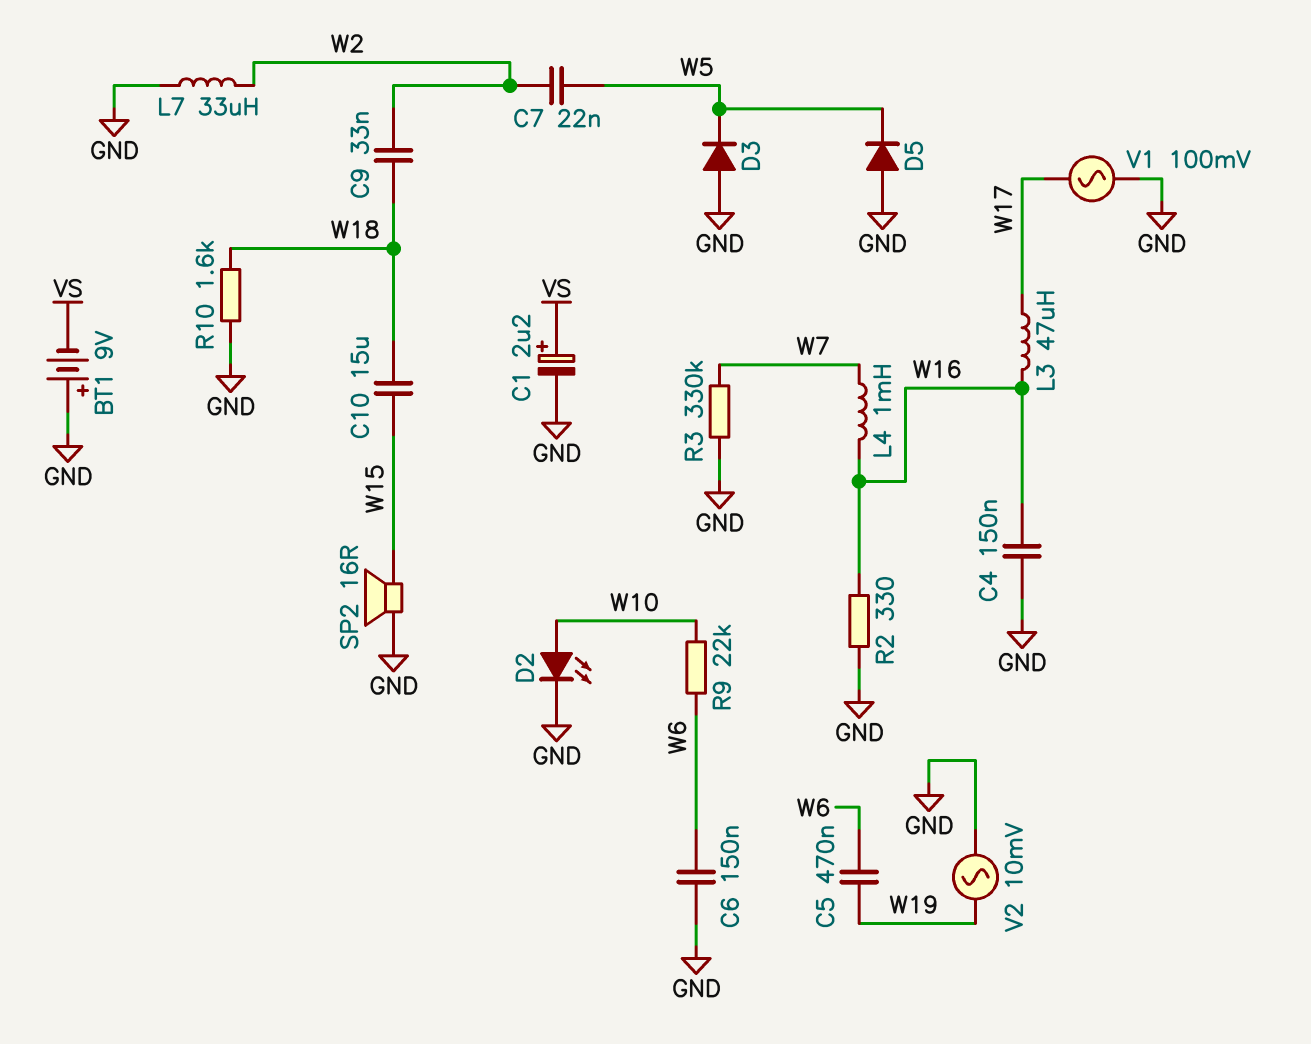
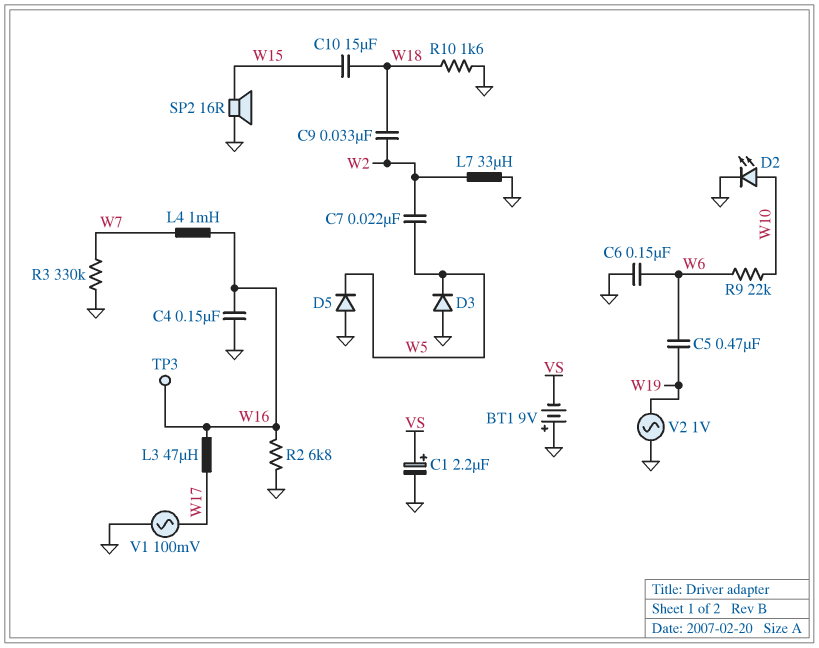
R2: 330 (GND, W16) -> 6.8k (GND, W16)
TP3: none -> test point (W16)
V2: AC 10mV (GND, W19) -> AC 1V (GND, W19)

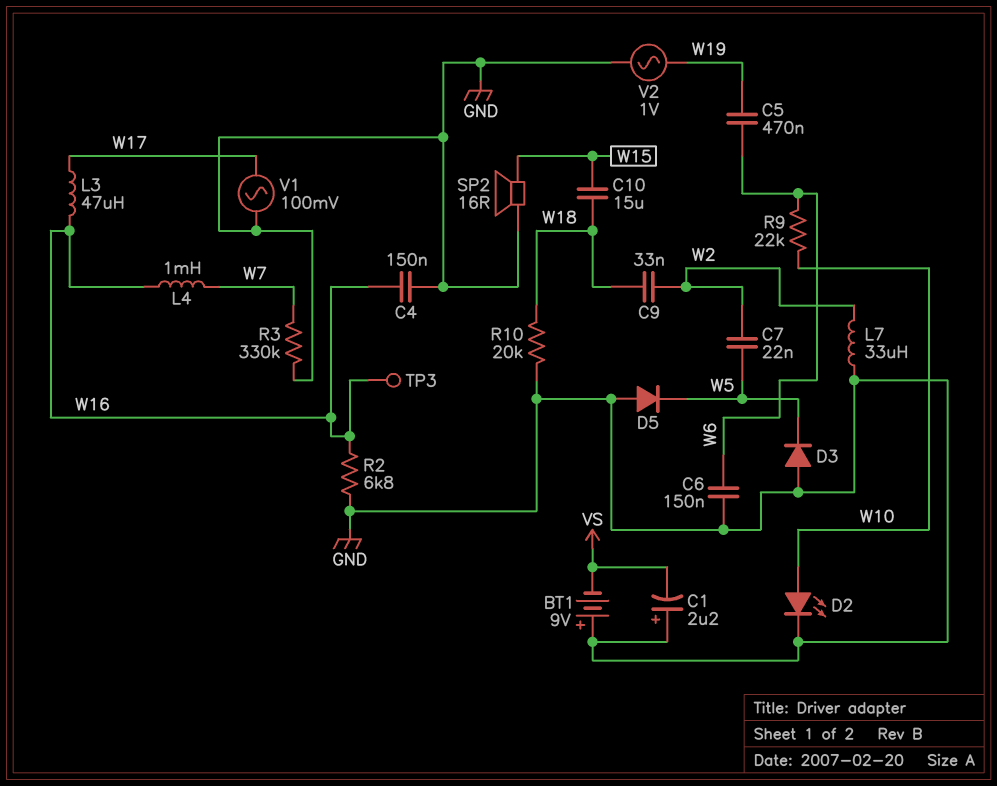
C1: 2.2uF (plus VS, minus GND) -> 2.2uF (plus GND, minus VS)
R10: 1.6k (GND, W18) -> 20k (GND, W18)

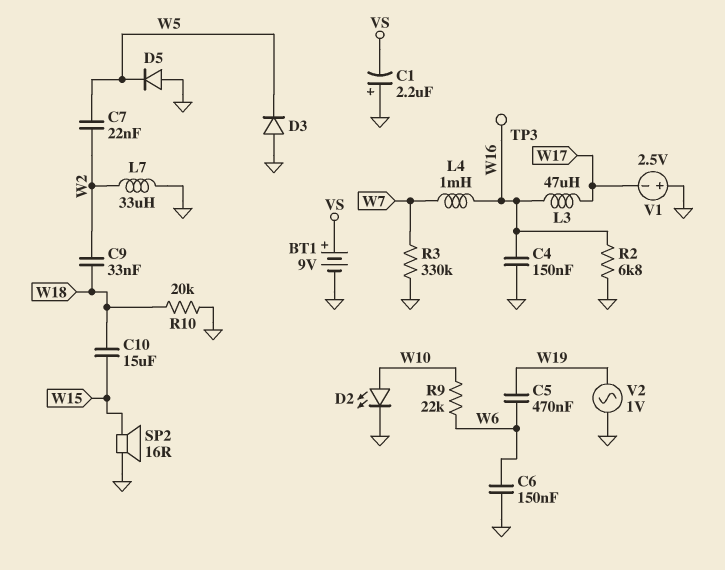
BT1: 9V (plus GND, minus VS) -> 9V (plus VS, minus GND)
V1: AC 100mV (GND, W17) -> 2.5V (plus GND, minus W17)

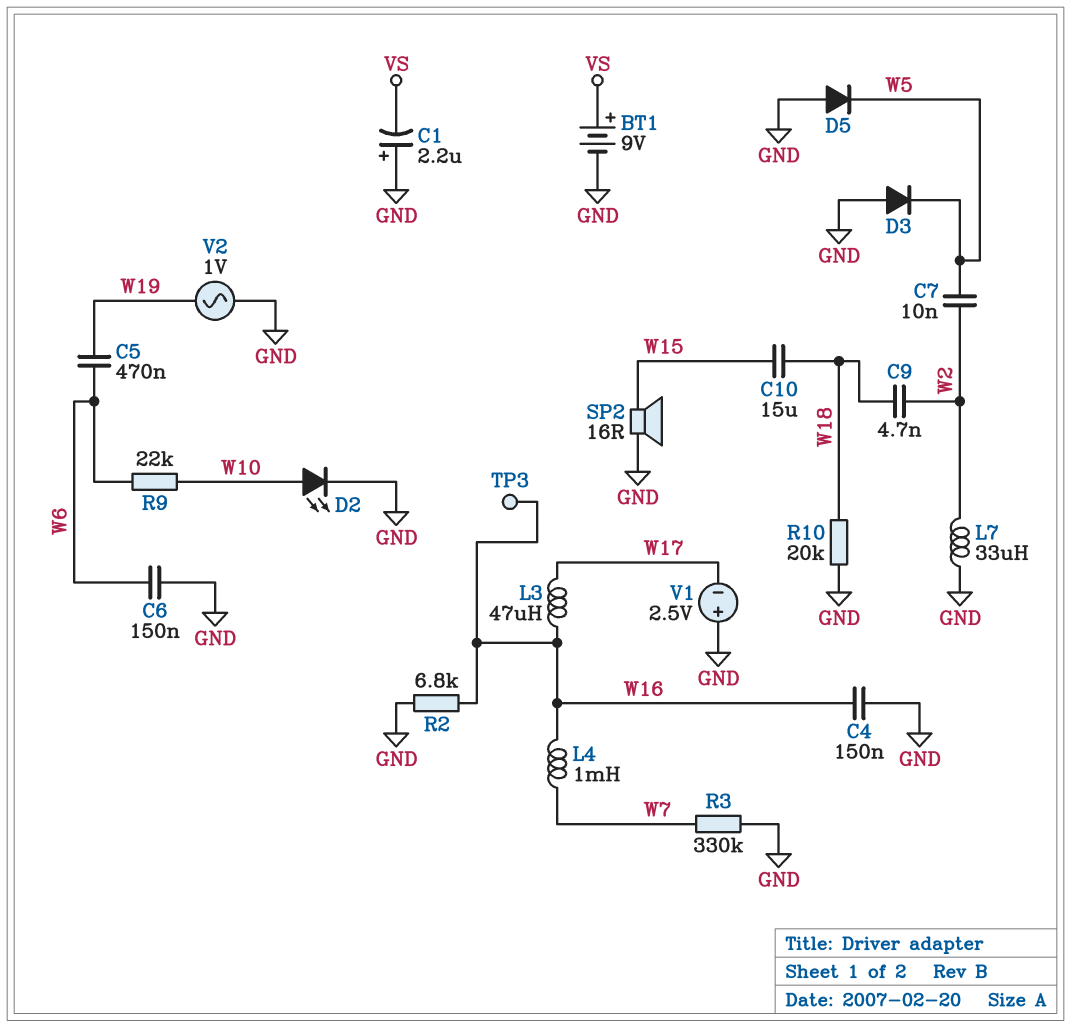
C7: 22nF (W2, W5) -> 10nF (W2, W5)
C9: 33nF (W2, W18) -> 4.7nF (W2, W18)

